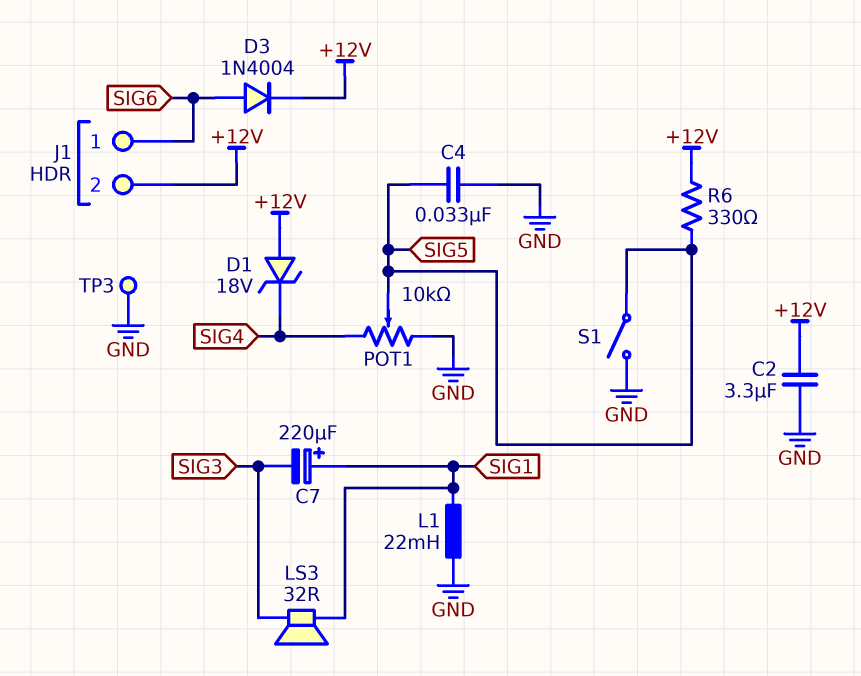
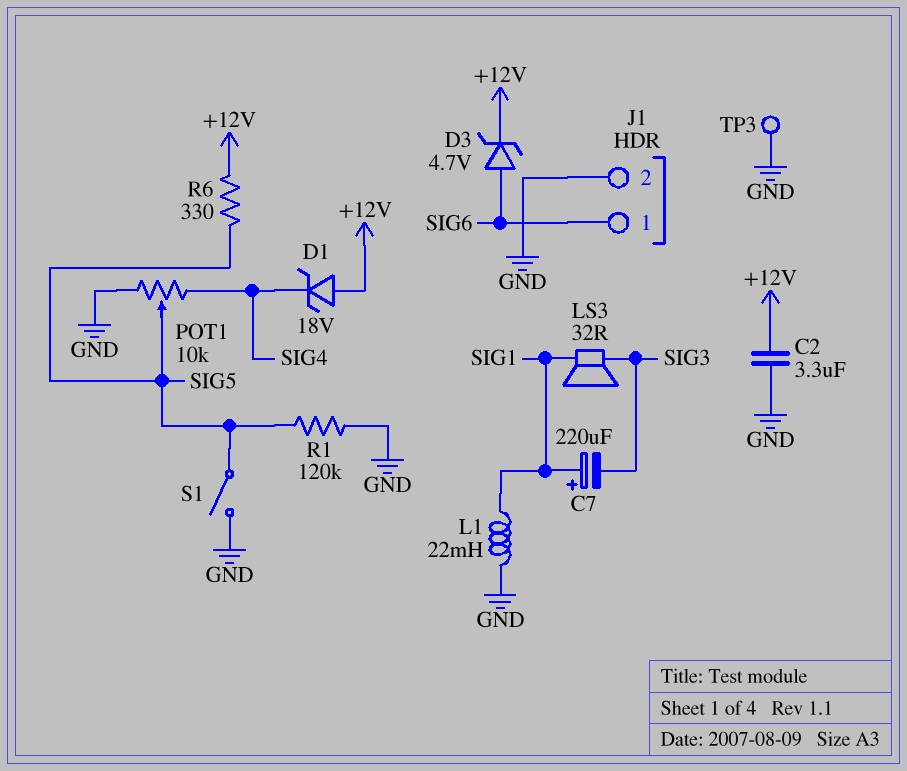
C4: 33nF (GND, SIG5) -> none
D3: diode 1N4004 (A SIG6, K +12V) -> zener 4.7V (A SIG6, K +12V)
J1 pin 2: +12V -> GND
R1: none -> 120k (GND, SIG5)

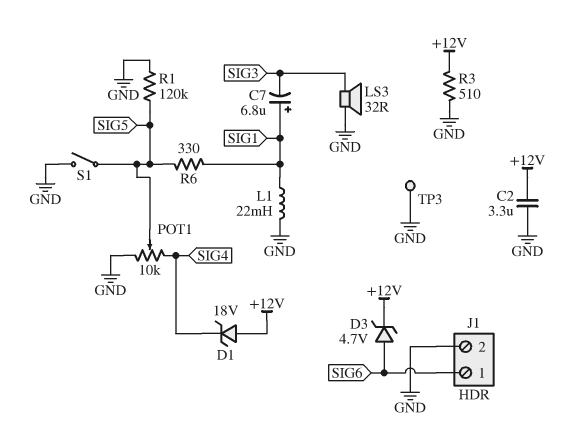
C7: 220uF (plus SIG1, minus SIG3) -> 6.8uF (plus SIG1, minus SIG3)
LS3: speaker 32R (SIG1, SIG3) -> speaker 32R (GND, SIG3)
R3: none -> 510 (+12V, GND)
R6: 330 (+12V, SIG5) -> 330 (SIG1, SIG5)

